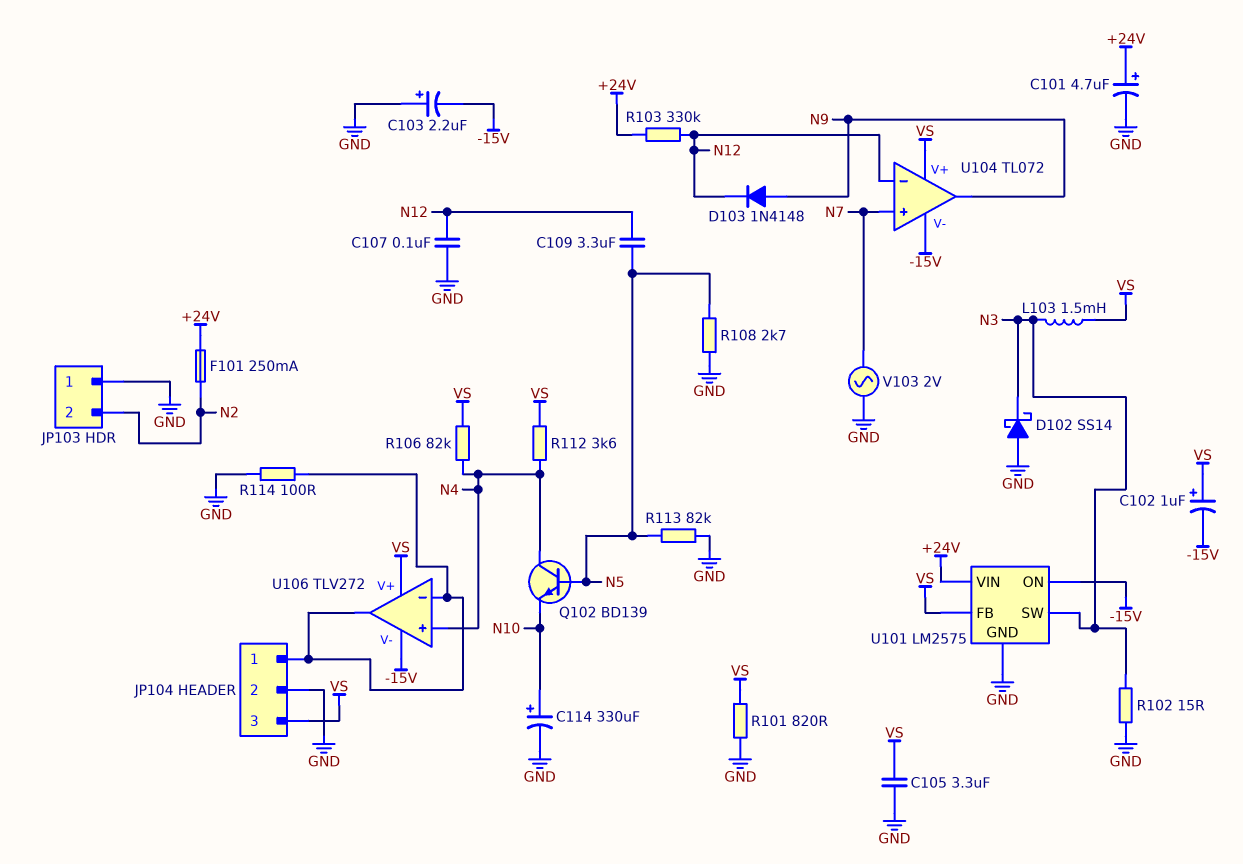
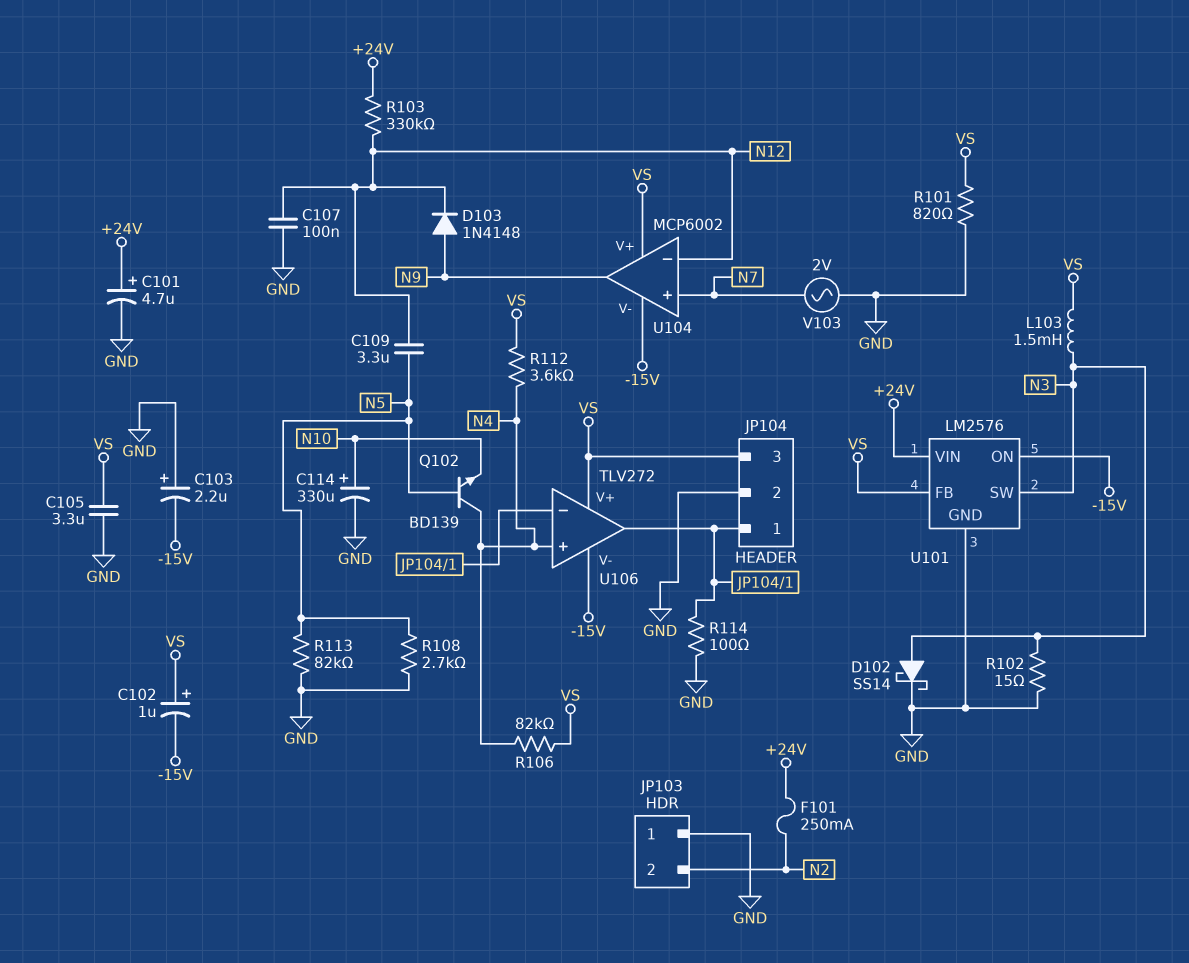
D102: schottky SS14 (A GND, K N3) -> schottky SS14 (A N3, K GND)
U101: LM2575 -> LM2576
U104: TL072 -> MCP6002

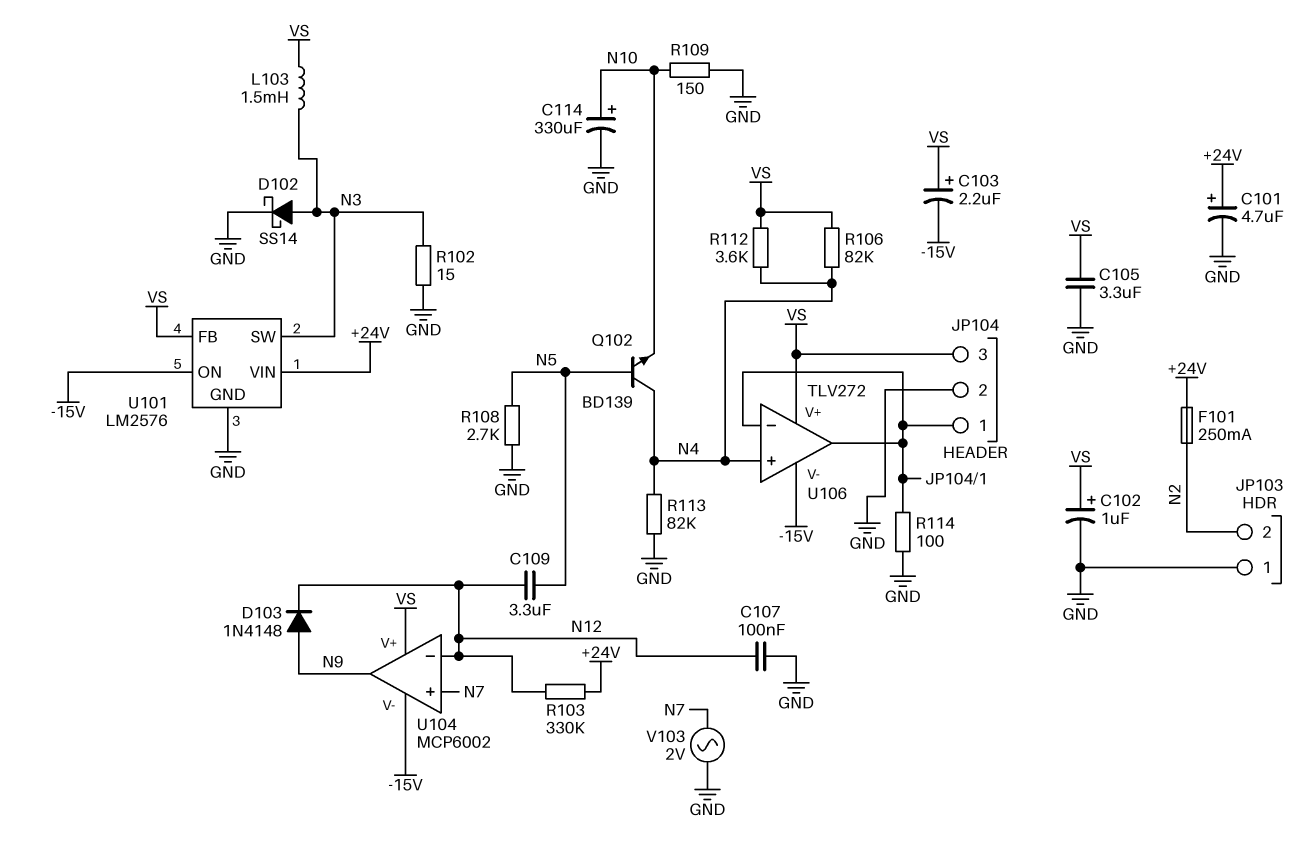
C102: 1uF (plus VS, minus -15V) -> 1uF (plus VS, minus GND)
C103: 2.2uF (plus GND, minus -15V) -> 2.2uF (plus VS, minus -15V)
R101: 820 (GND, VS) -> none
R109: none -> 150 (GND, N10)
R113: 82k (GND, N5) -> 82k (GND, N4)

